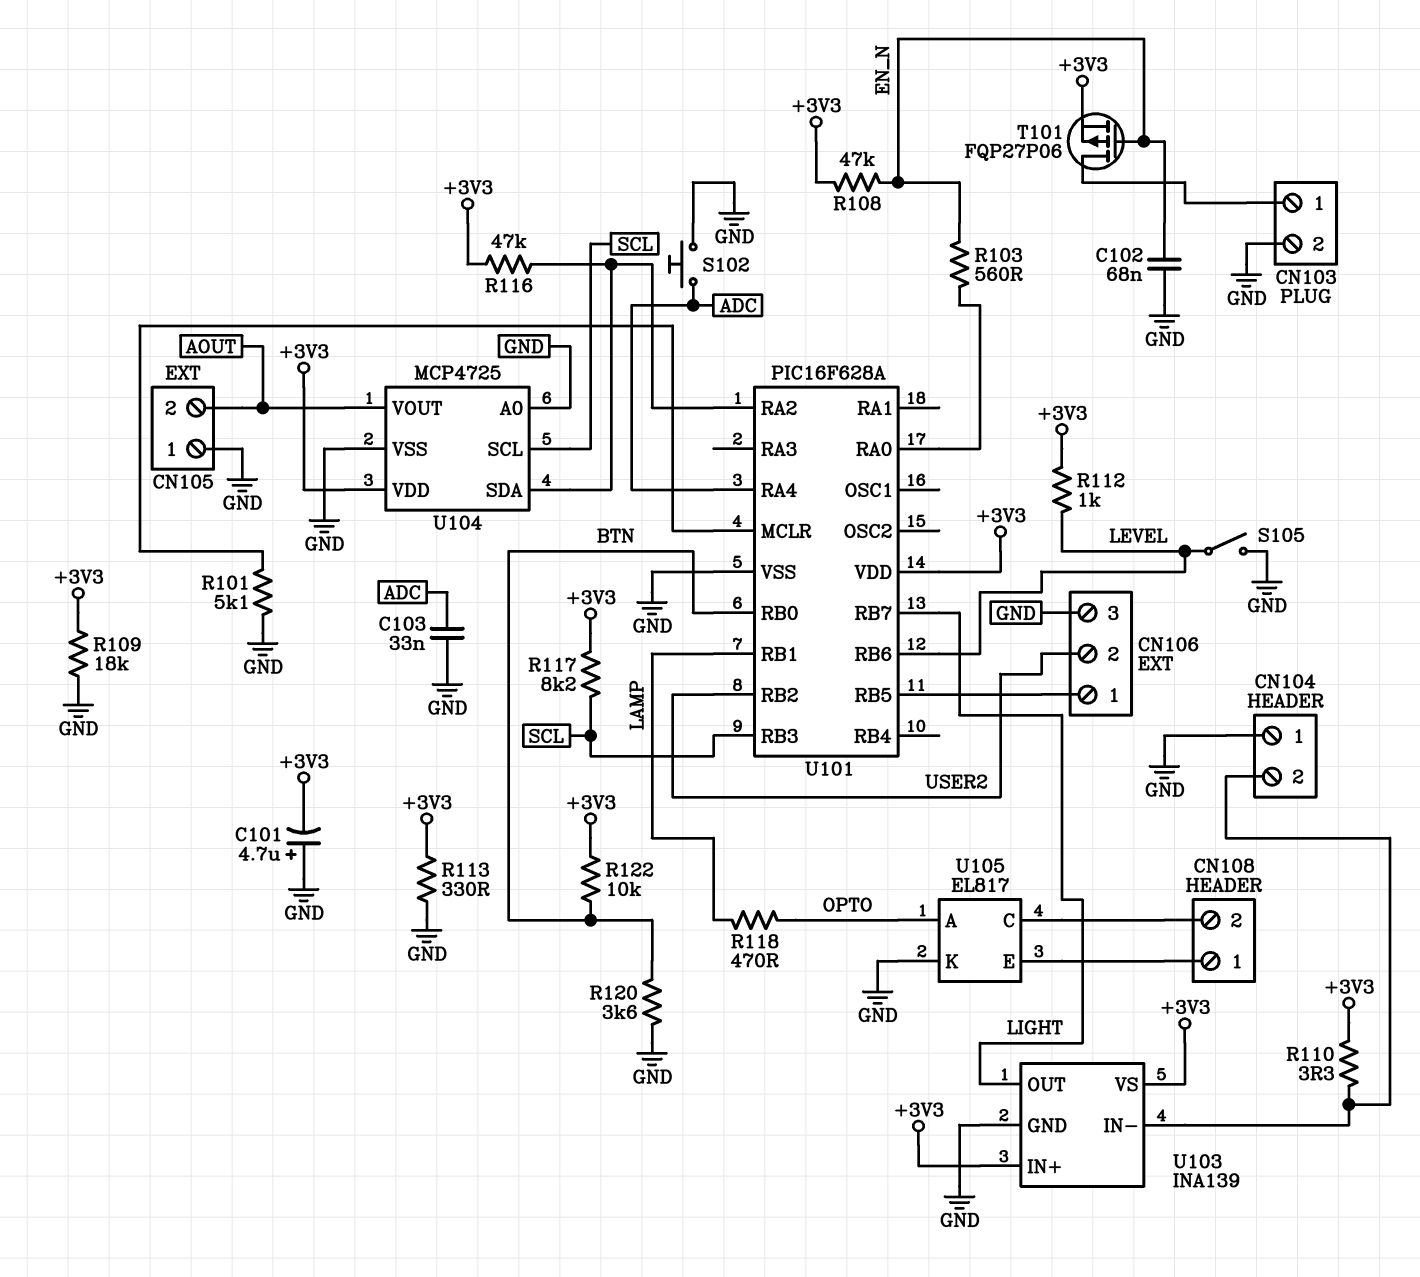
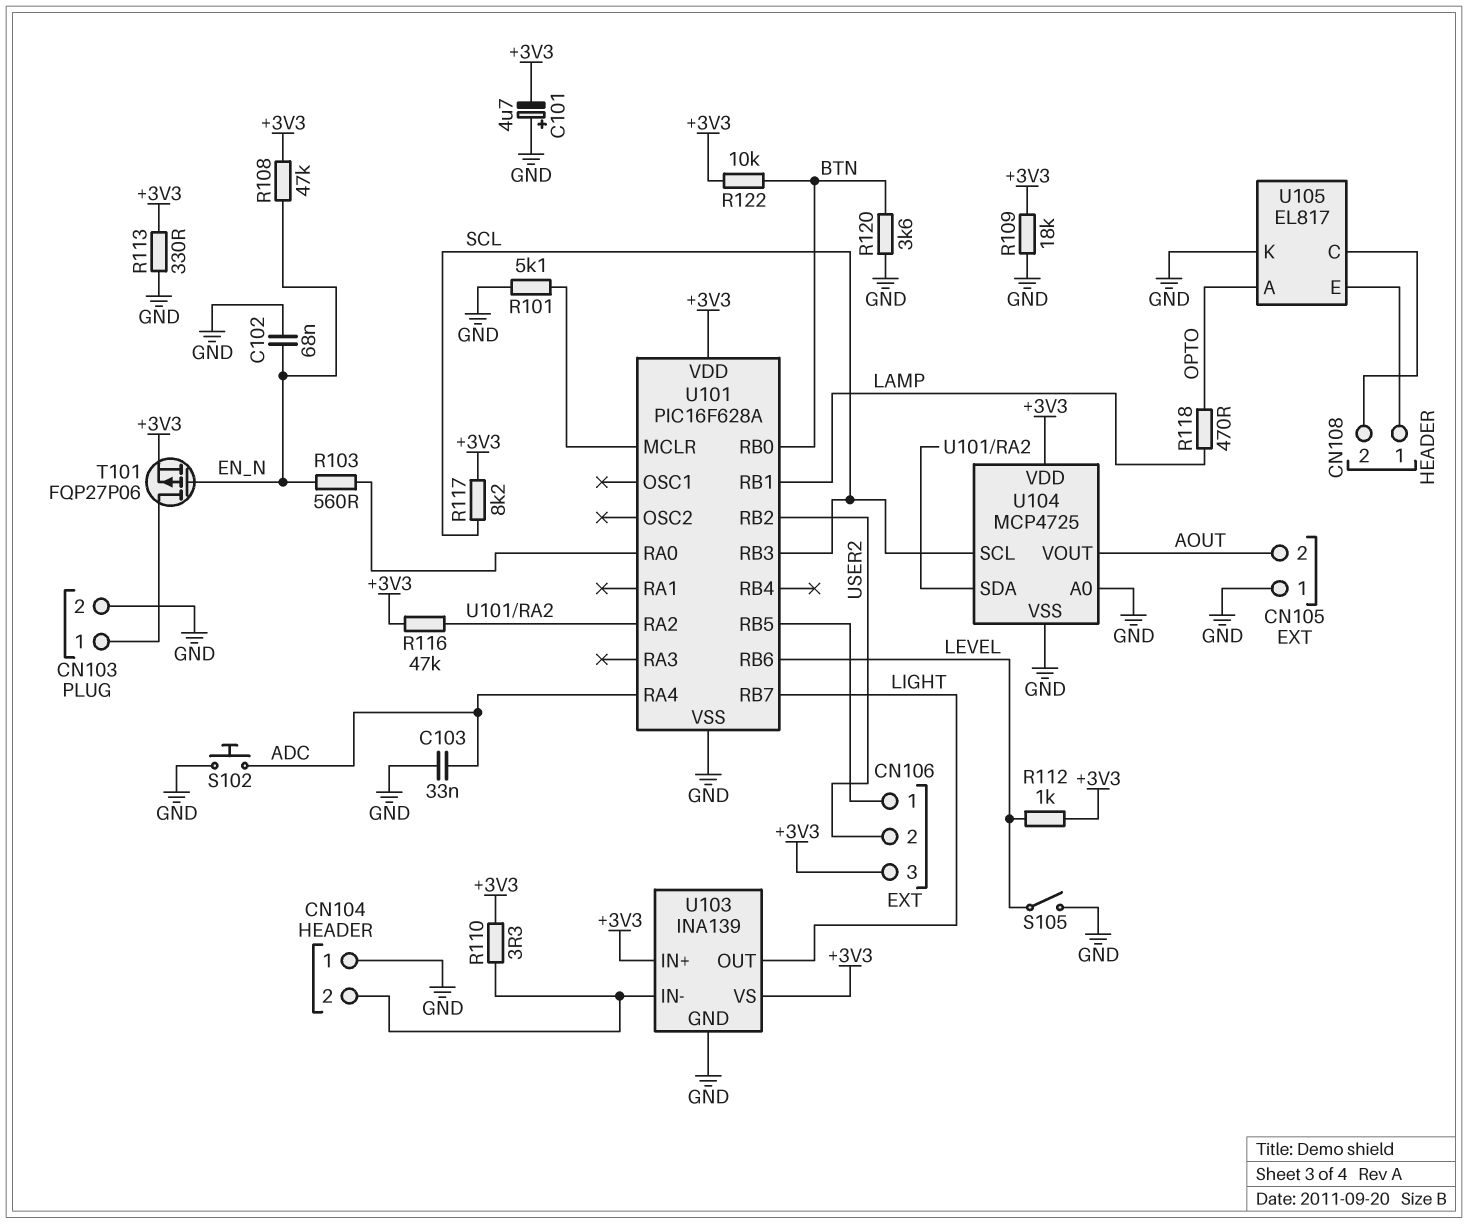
CN106 pin 3: GND -> +3V3

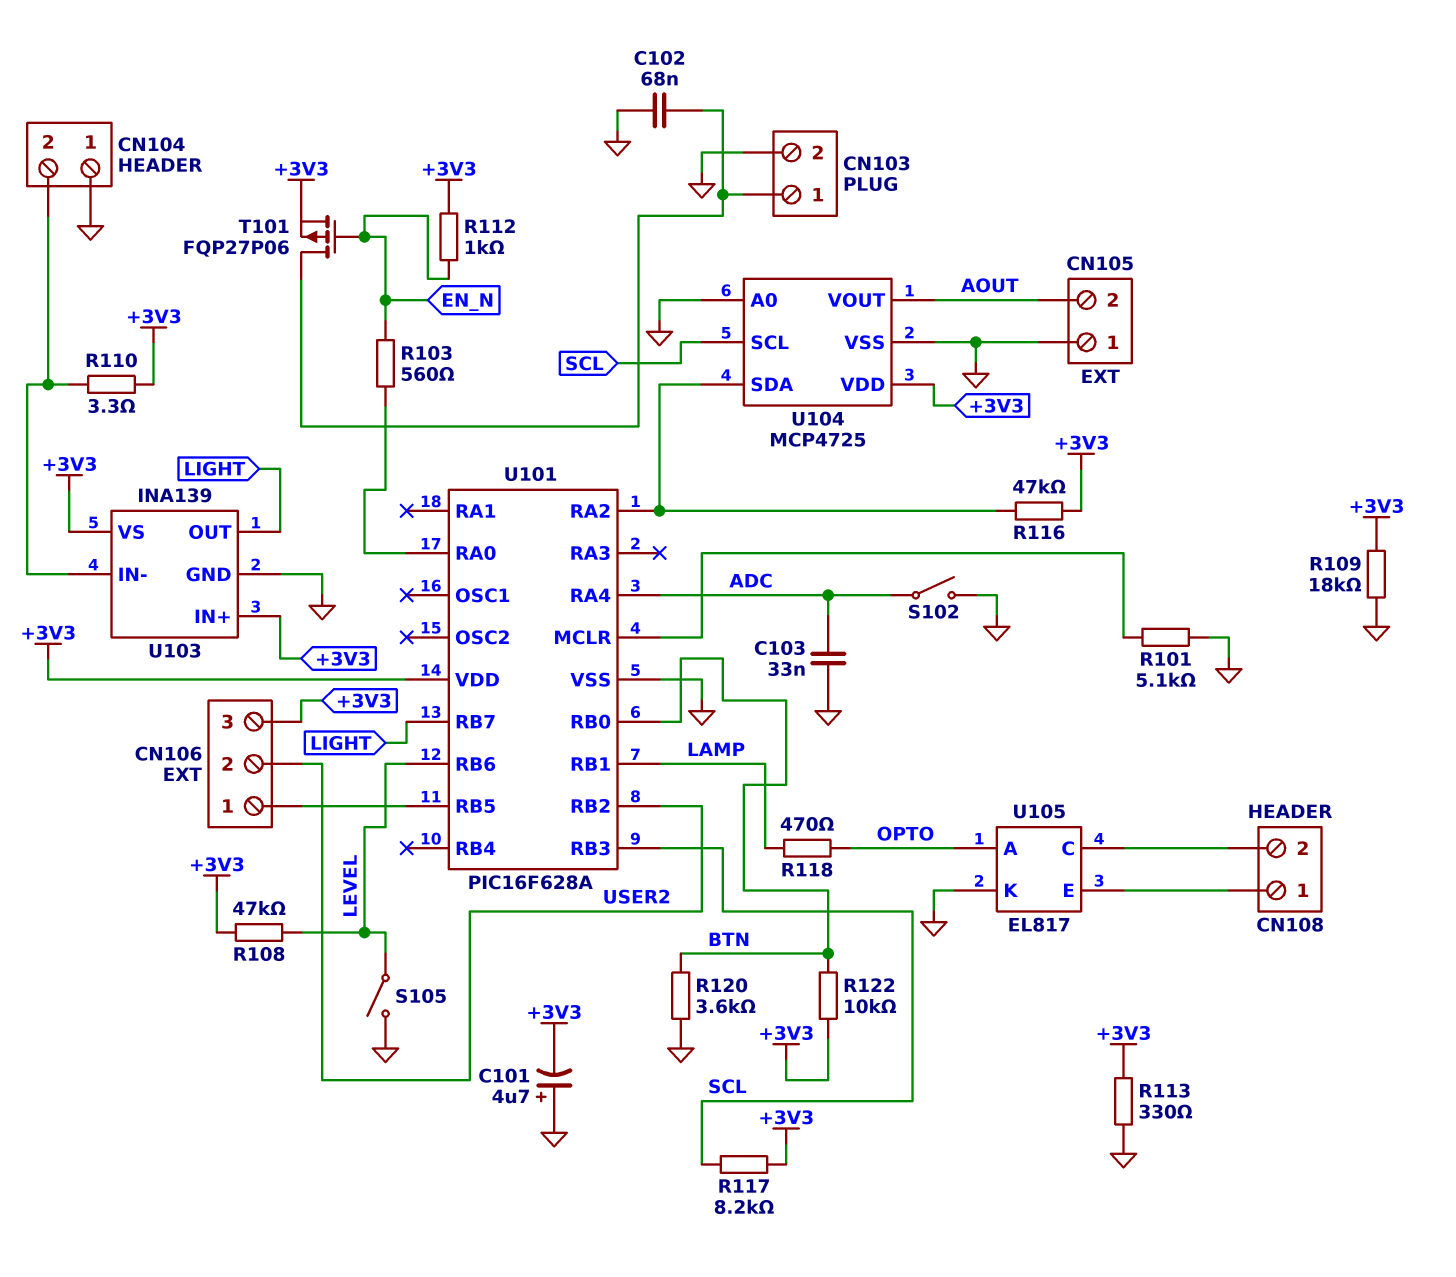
C102: 68nF (EN_N, GND) -> 68nF (CN103/1, GND)
R108: 47k (+3V3, EN_N) -> 47k (+3V3, LEVEL)
R112: 1k (+3V3, LEVEL) -> 1k (+3V3, EN_N)
S102: button (ADC, GND) -> switch (ADC, GND)

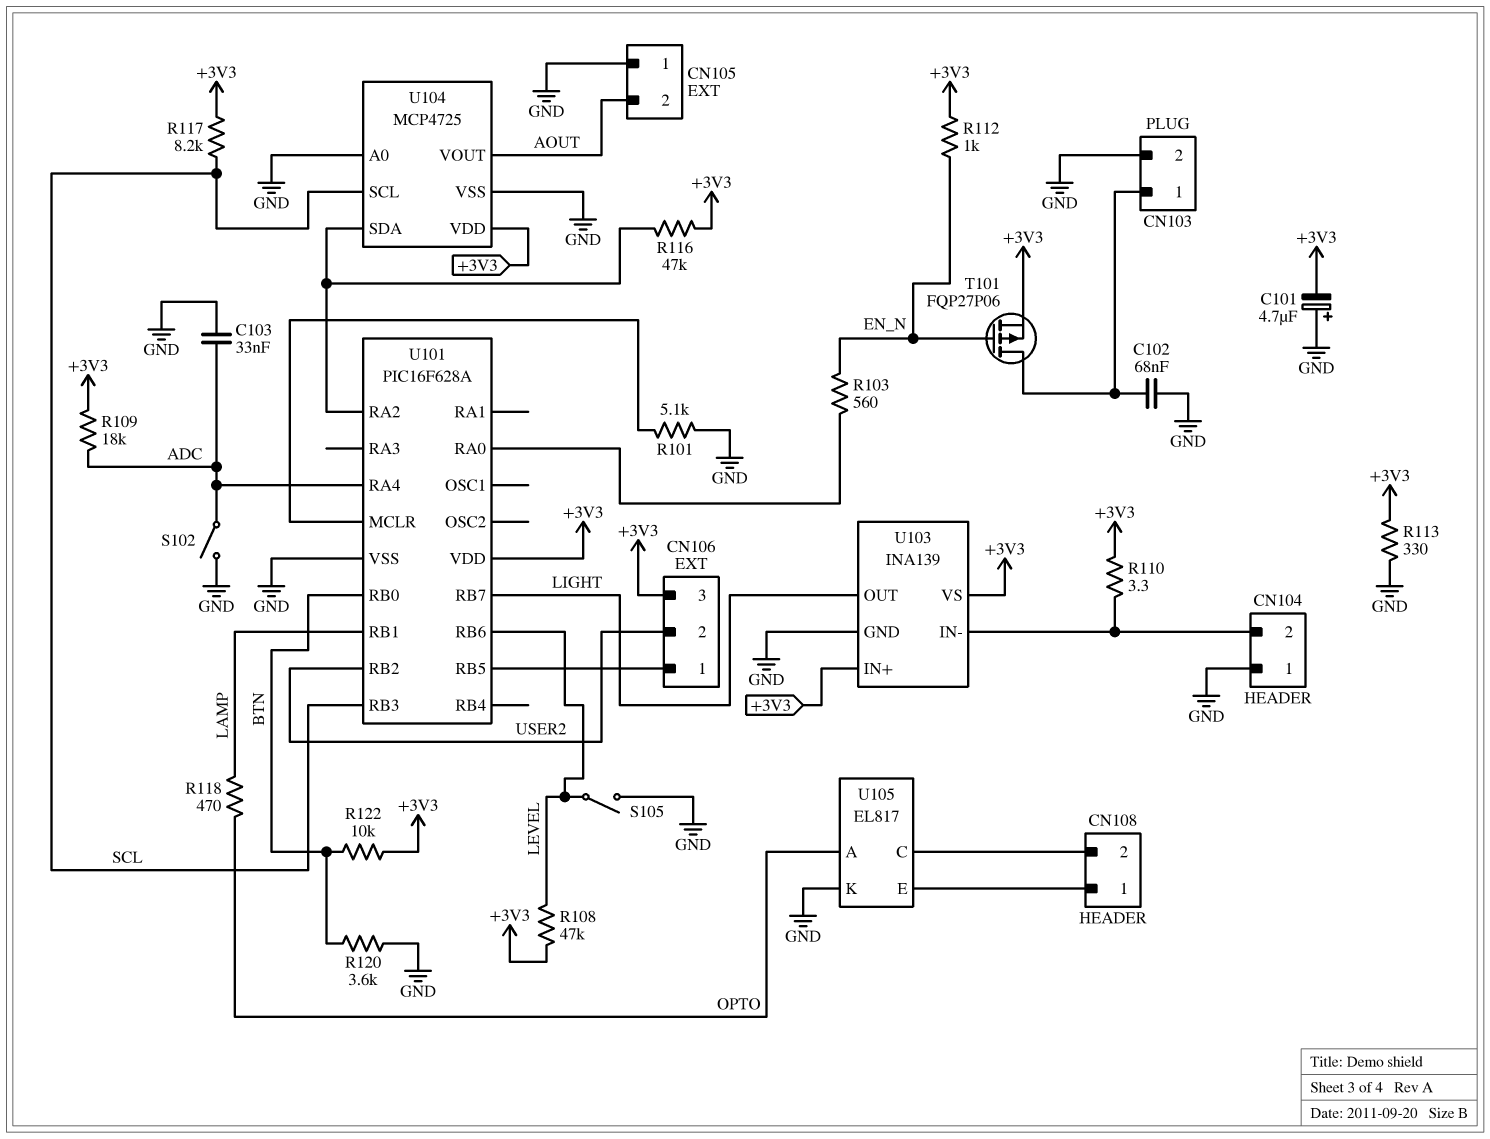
R109: 18k (+3V3, GND) -> 18k (+3V3, ADC)

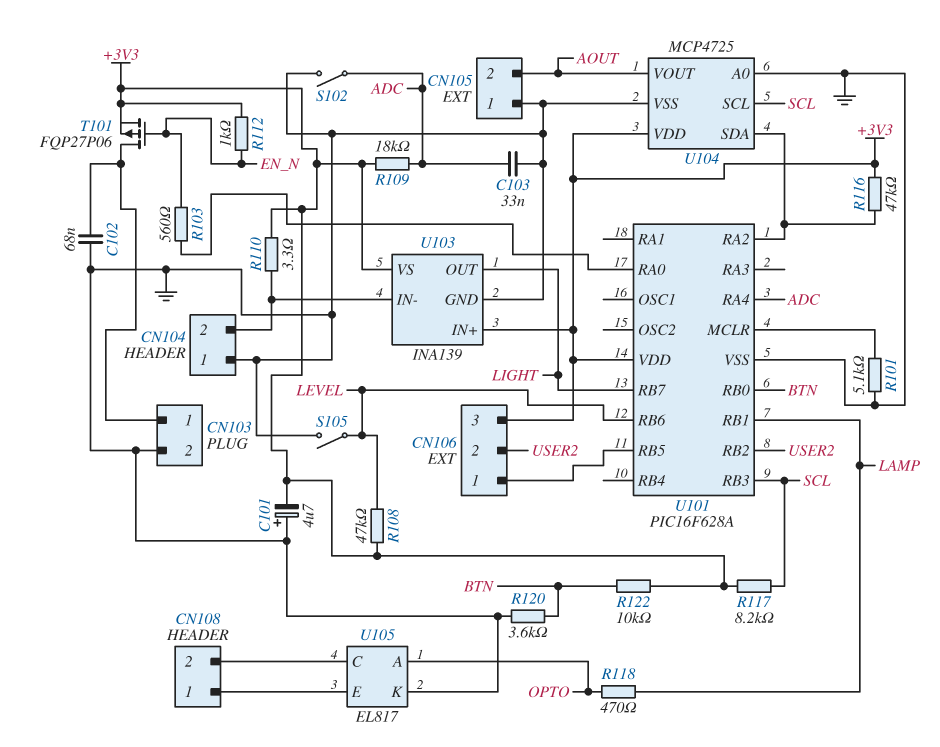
R113: 330 (+3V3, GND) -> none

